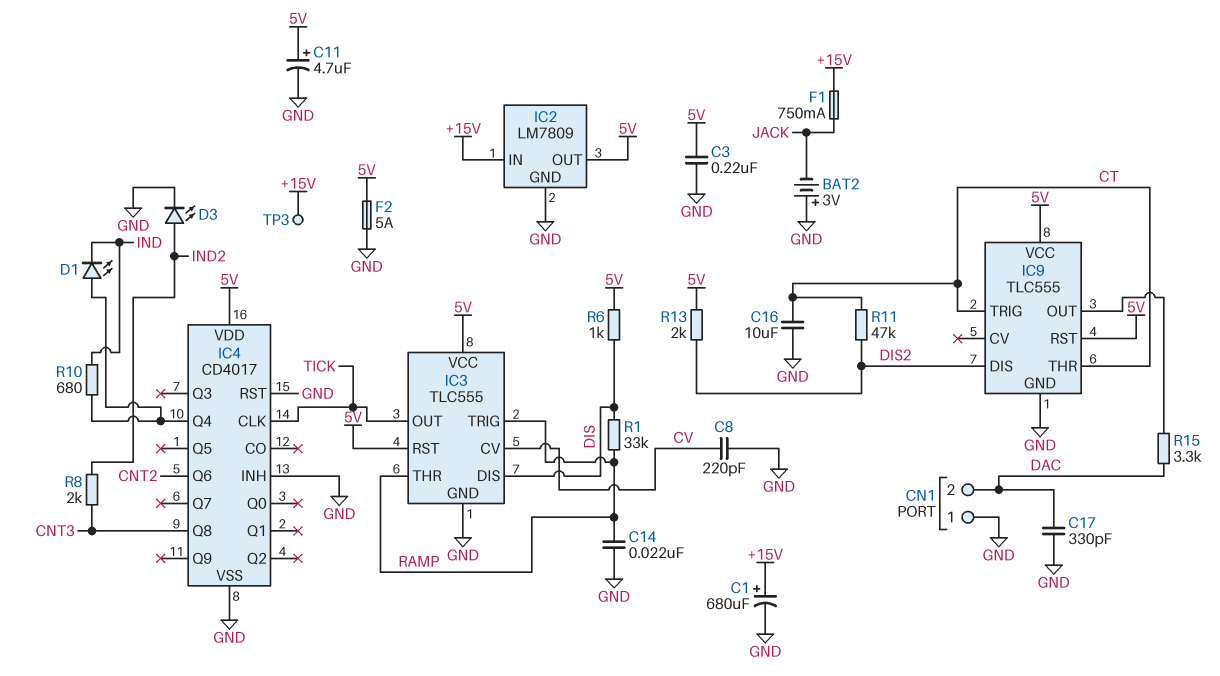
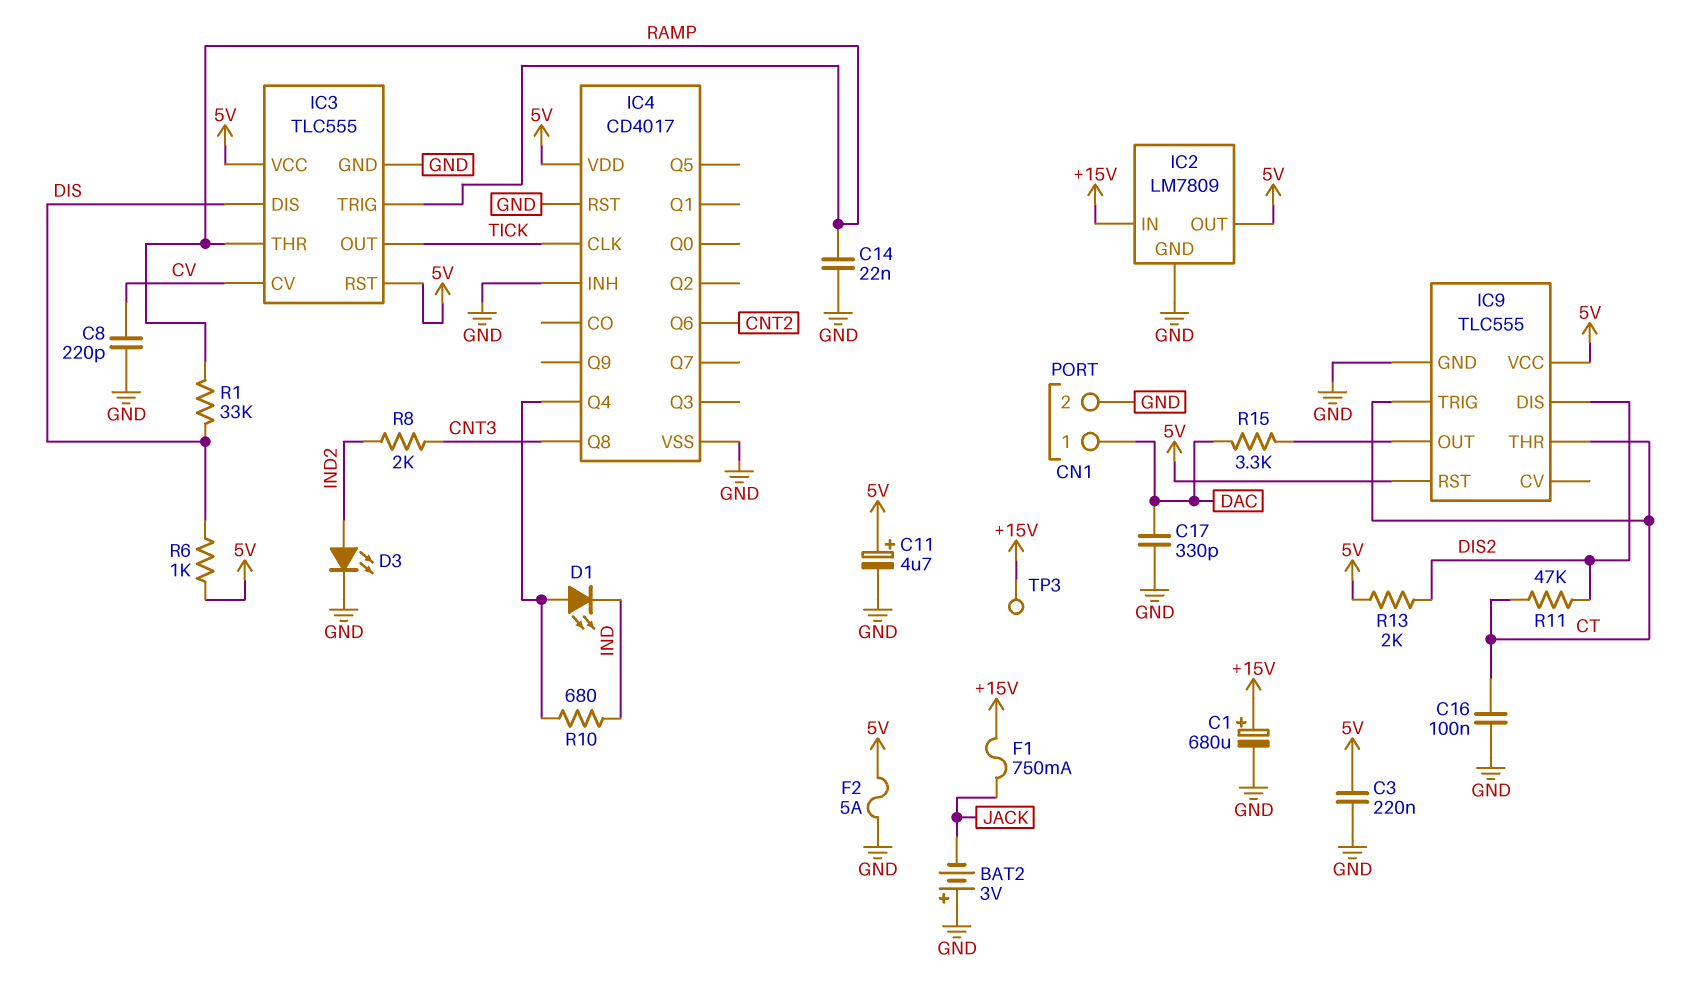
C16: 10uF (CT, GND) -> 100nF (CT, GND)
CN1 pin 1: GND -> DAC
CN1 pin 2: DAC -> GND

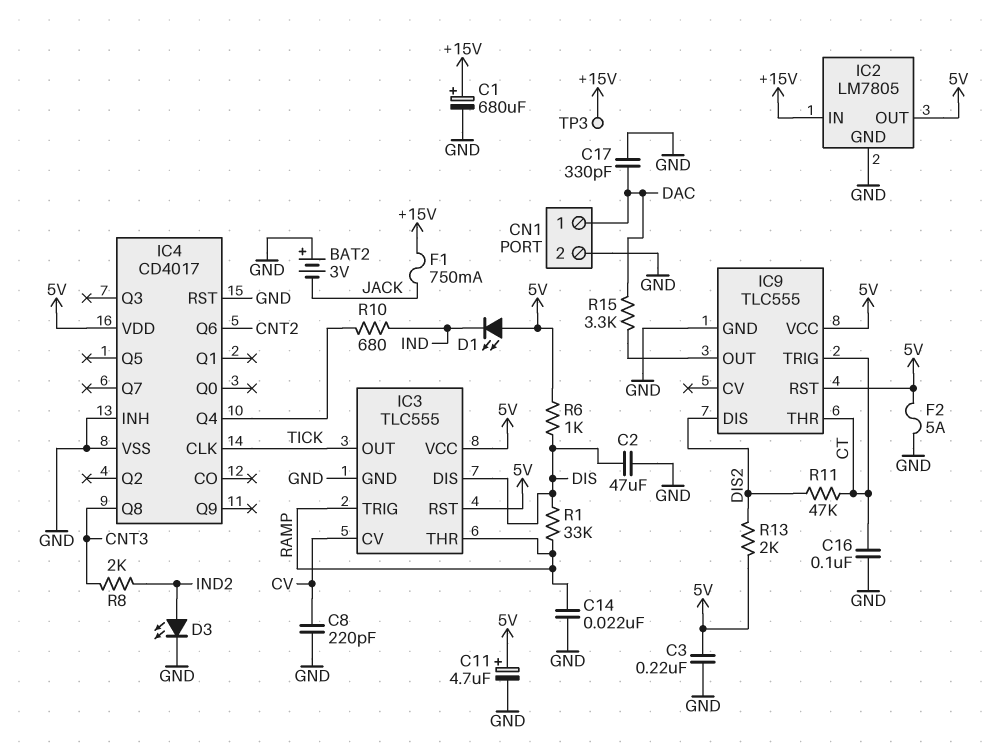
C2: none -> 47uF (DIS, GND)
D1: LED (A IC4/Q4, K IND) -> LED (A 5V, K IND)
IC2: LM7809 -> LM7805

